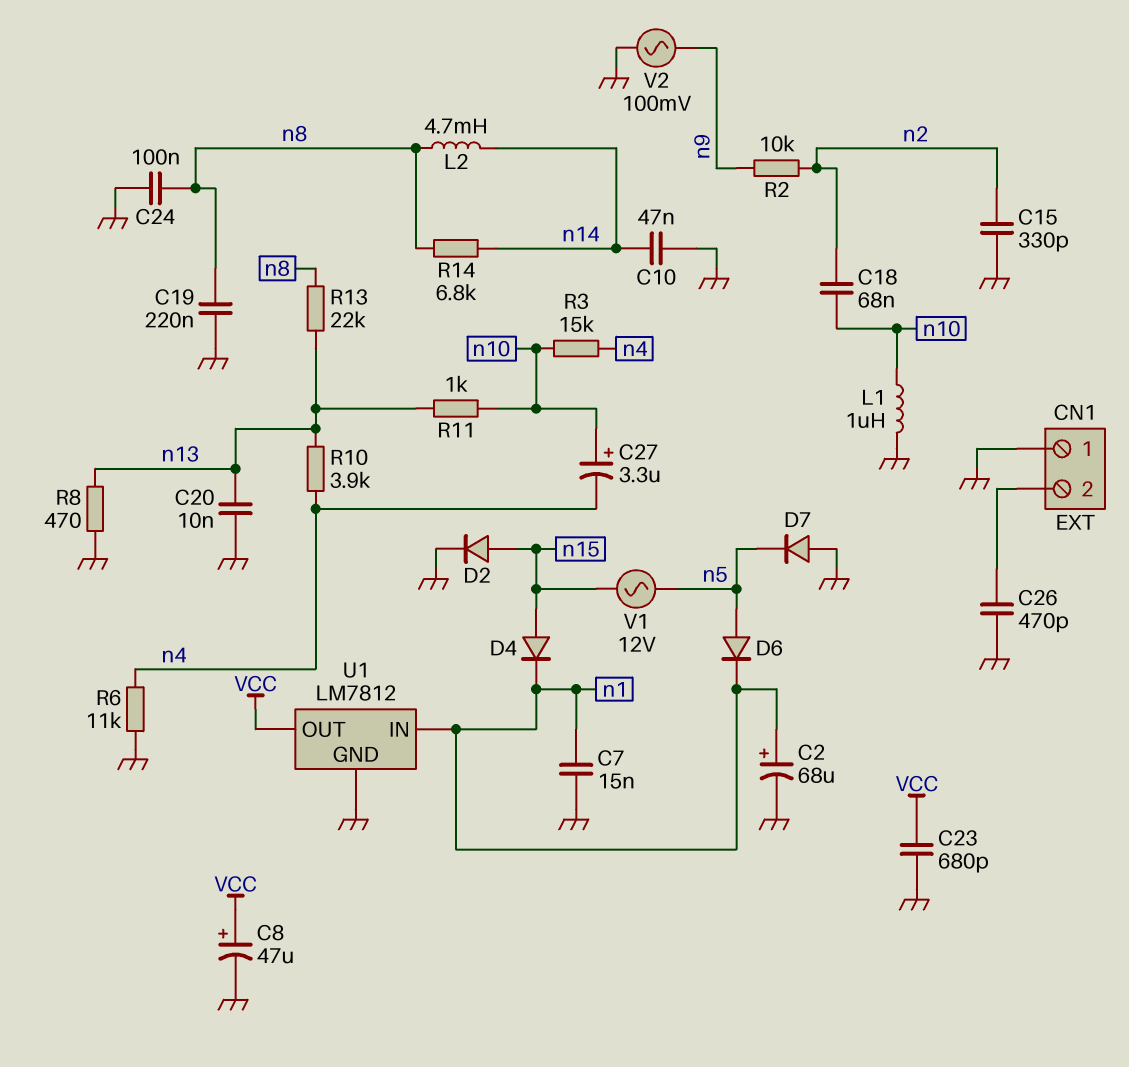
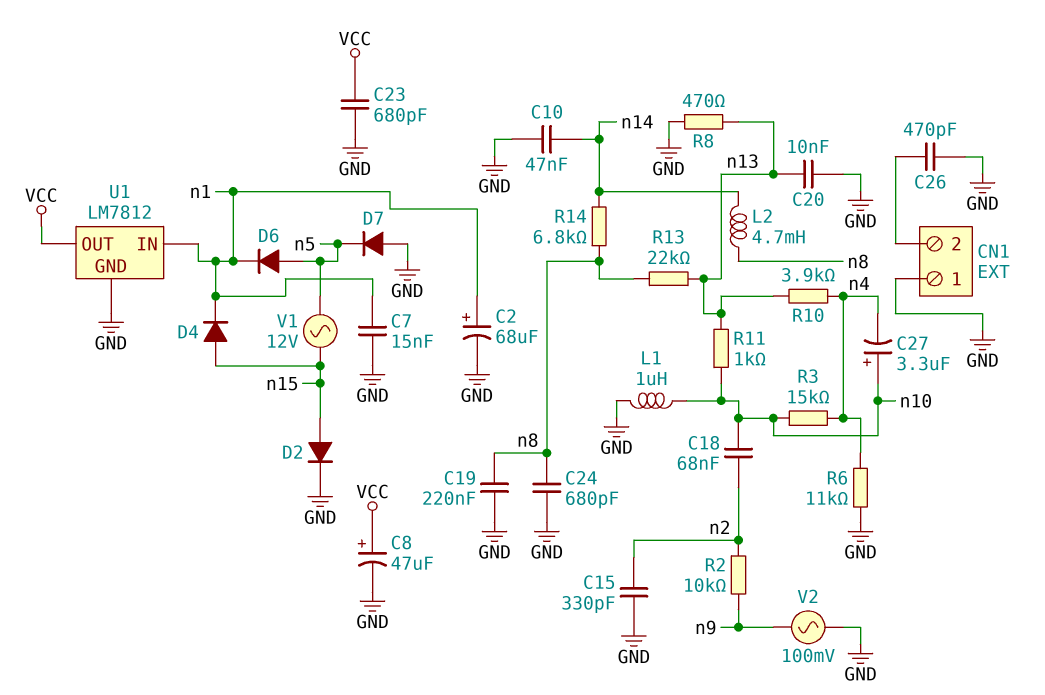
C24: 100nF (GND, n8) -> 680pF (GND, n8)

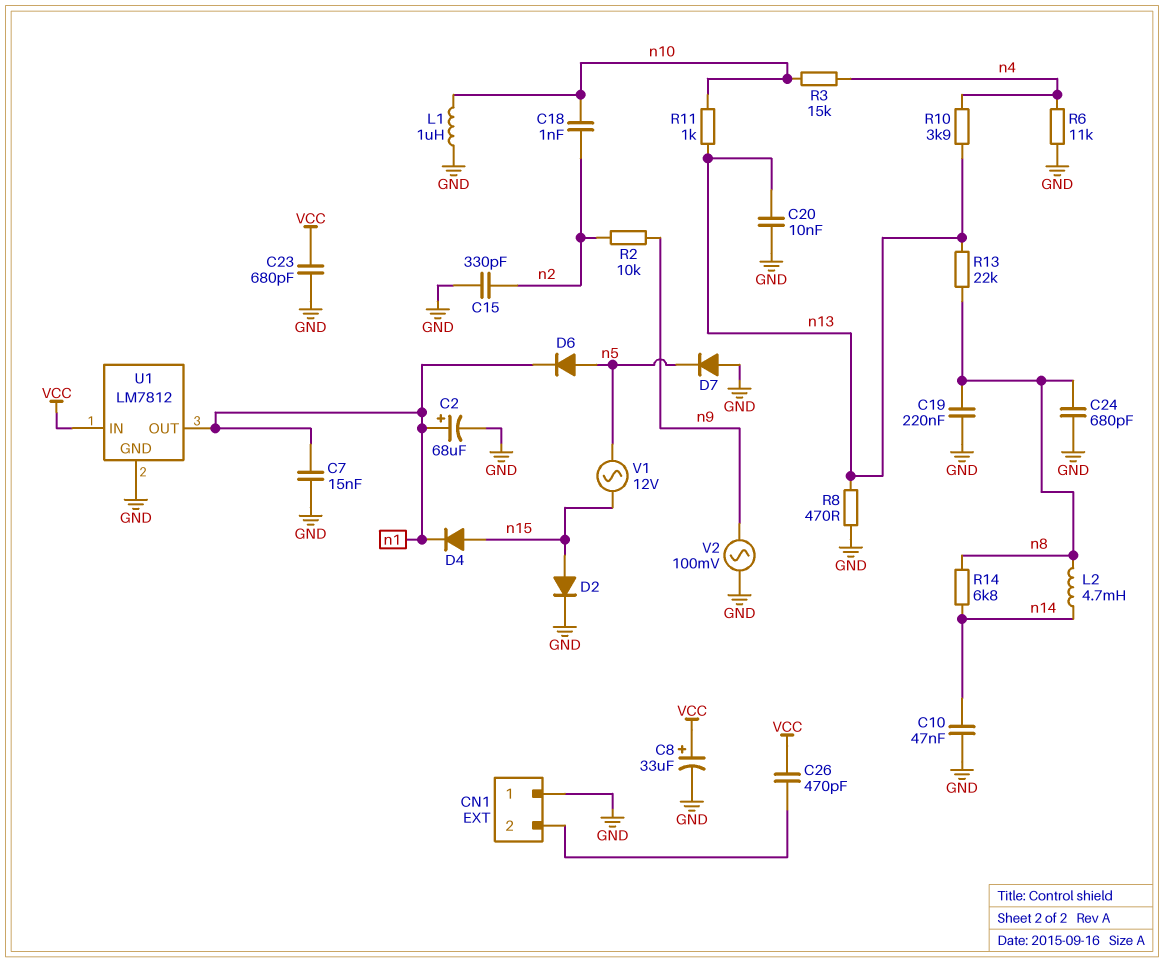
C8: 47uF (plus VCC, minus GND) -> 33uF (plus VCC, minus GND)
C18: 68nF (n2, n10) -> 1nF (n2, n10)
C26: 470pF (CN1/2, GND) -> 470pF (CN1/2, VCC)
C27: 3.3uF (plus n10, minus n4) -> none
U1 pin IN: n1 -> VCC
U1 pin OUT: VCC -> n1

